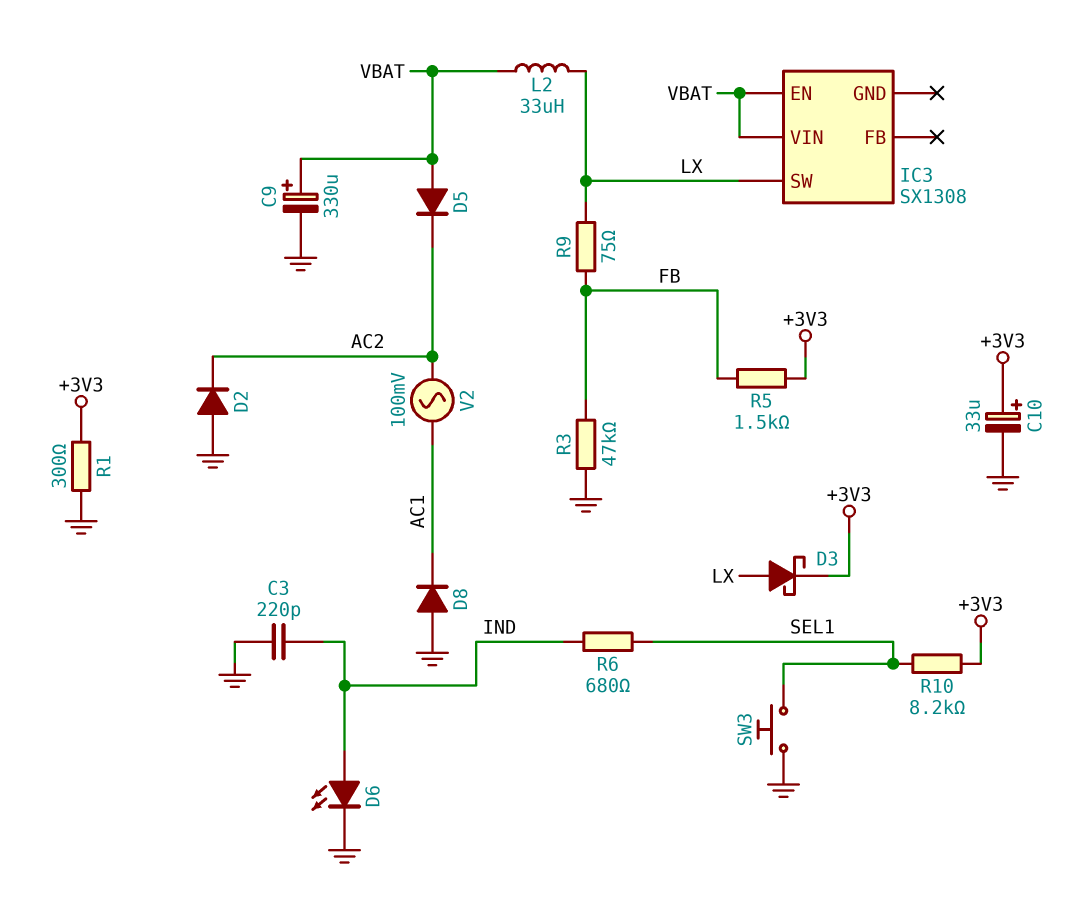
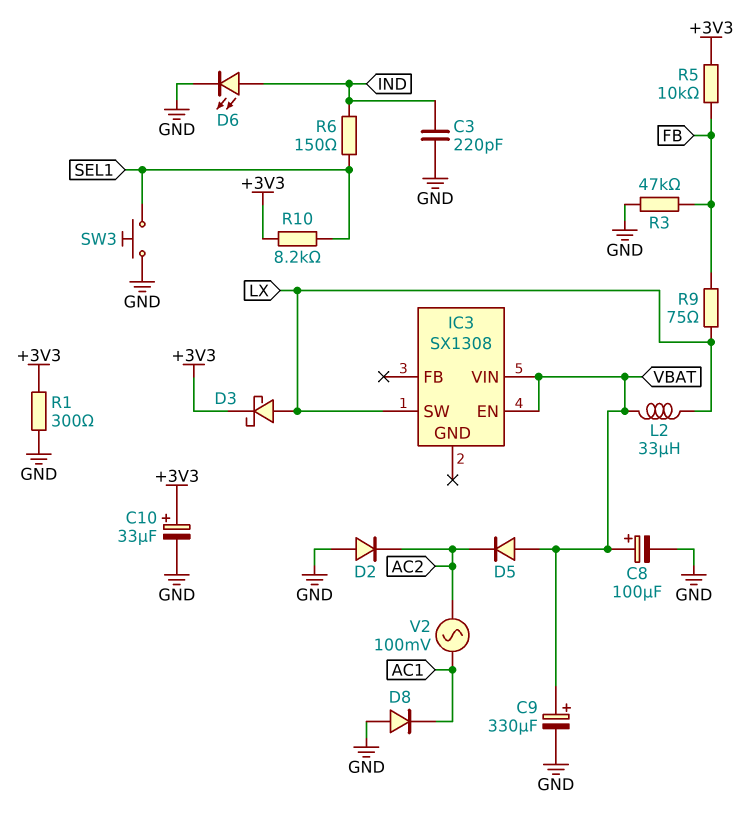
C8: none -> 100uF (plus VBAT, minus GND)
R5: 1.5k (+3V3, FB) -> 10k (+3V3, FB)
R6: 680 (IND, SEL1) -> 150 (IND, SEL1)

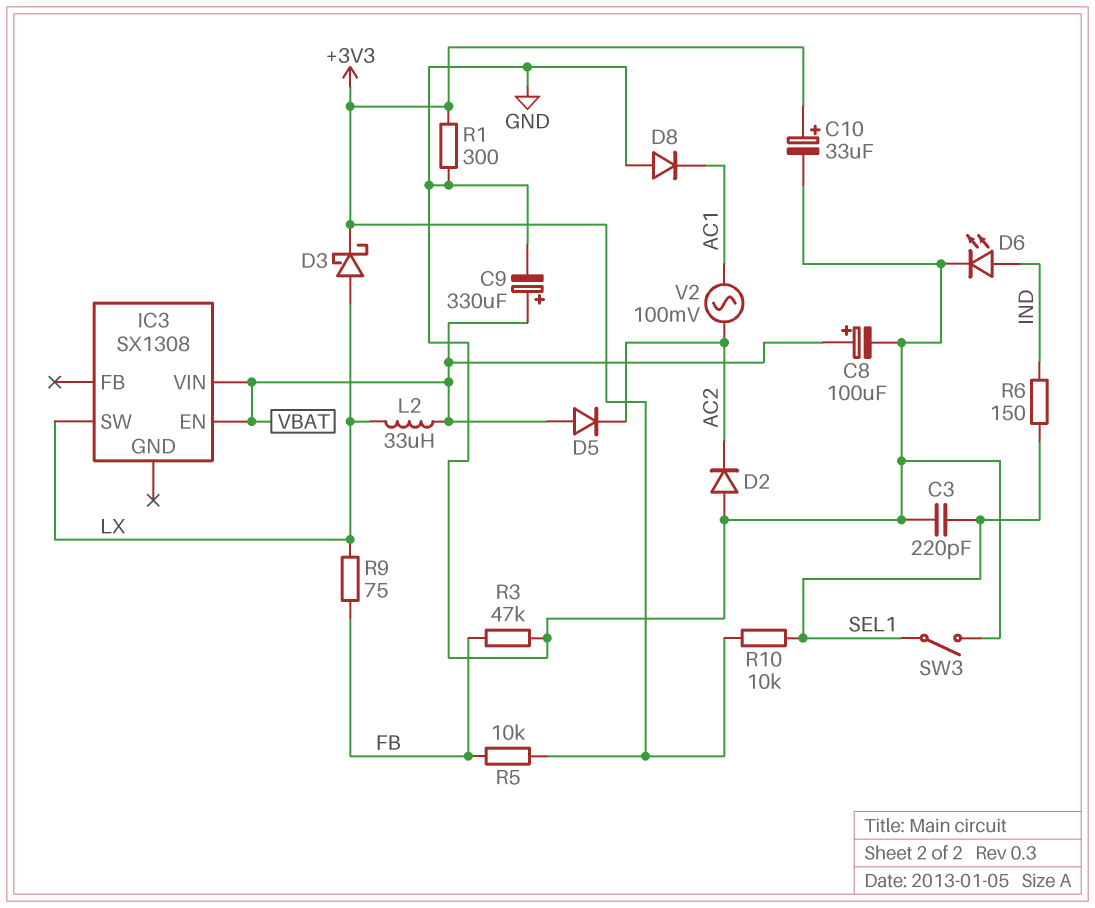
C3: 220pF (GND, IND) -> 220pF (GND, SEL1)
R10: 8.2k (+3V3, SEL1) -> 10k (+3V3, SEL1)
SW3: button (GND, SEL1) -> switch (GND, SEL1)

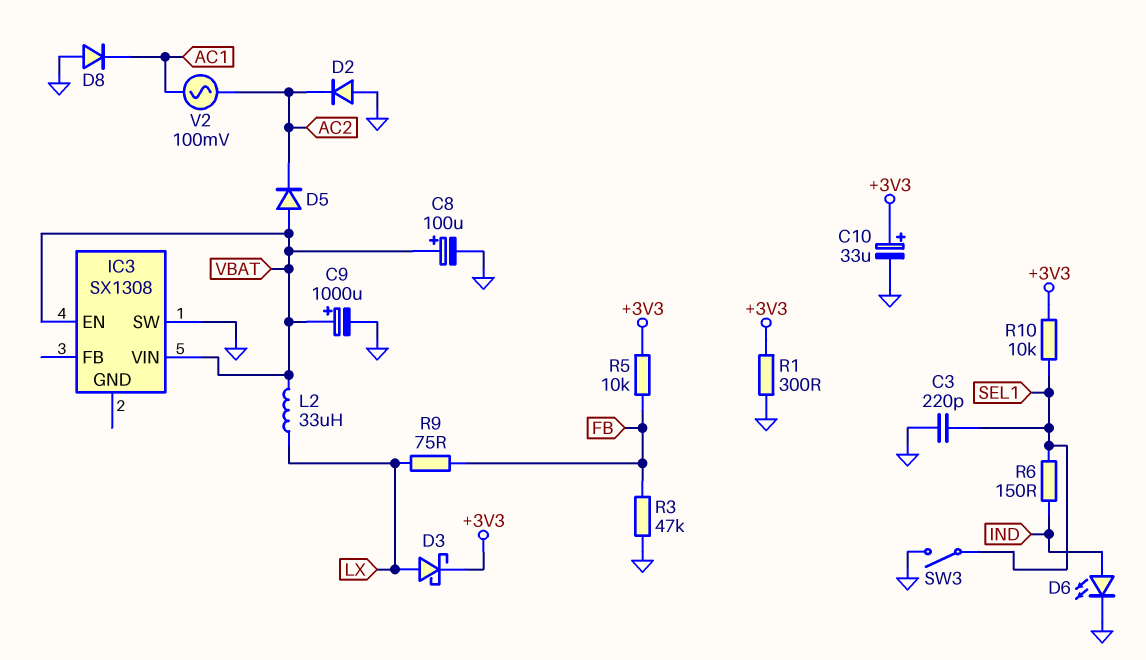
C9: 330uF (plus VBAT, minus GND) -> 1000uF (plus VBAT, minus GND)
IC3 pin SW: LX -> GND

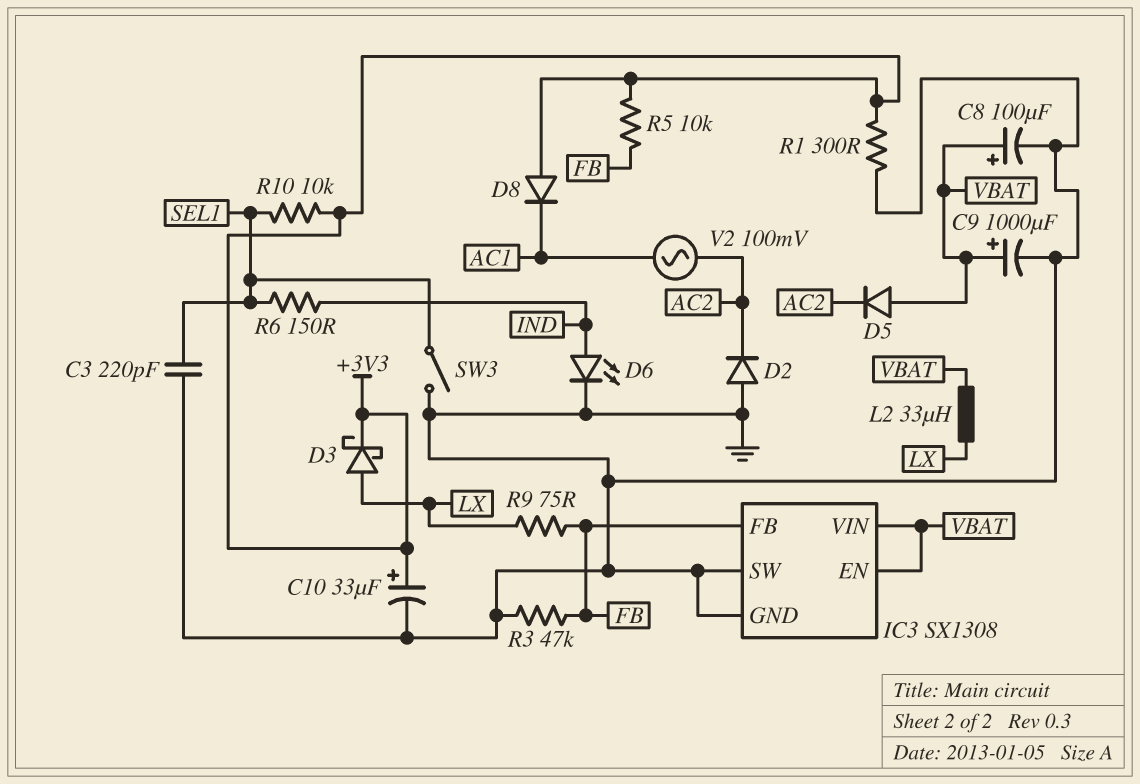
D8: diode (A GND, K AC1) -> diode (A +3V3, K AC1)
IC3 pin FB: none -> FB
IC3 pin GND: none -> GND

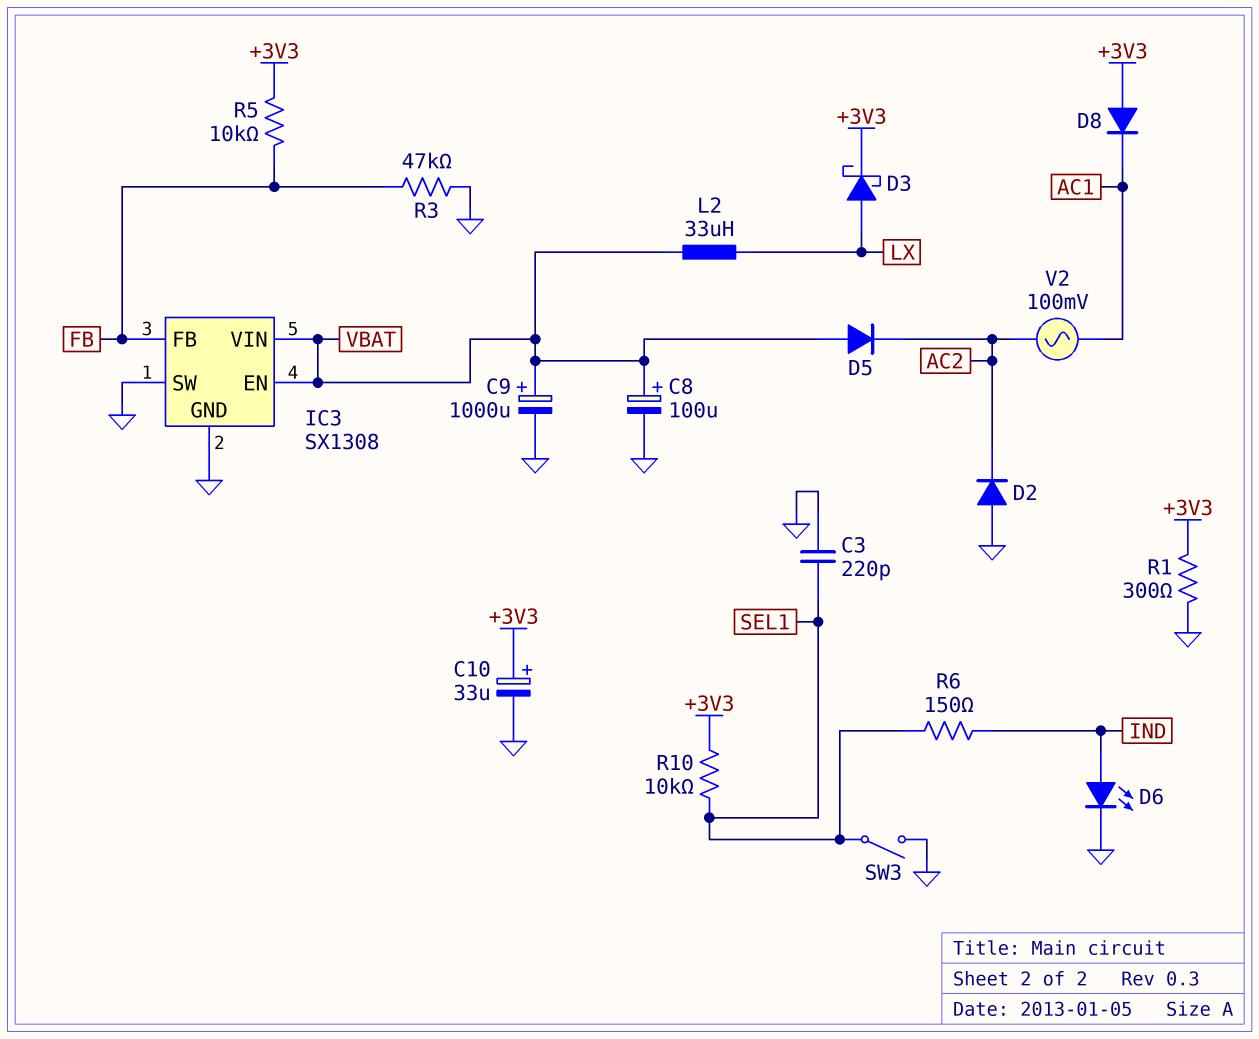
R9: 75 (FB, LX) -> none

